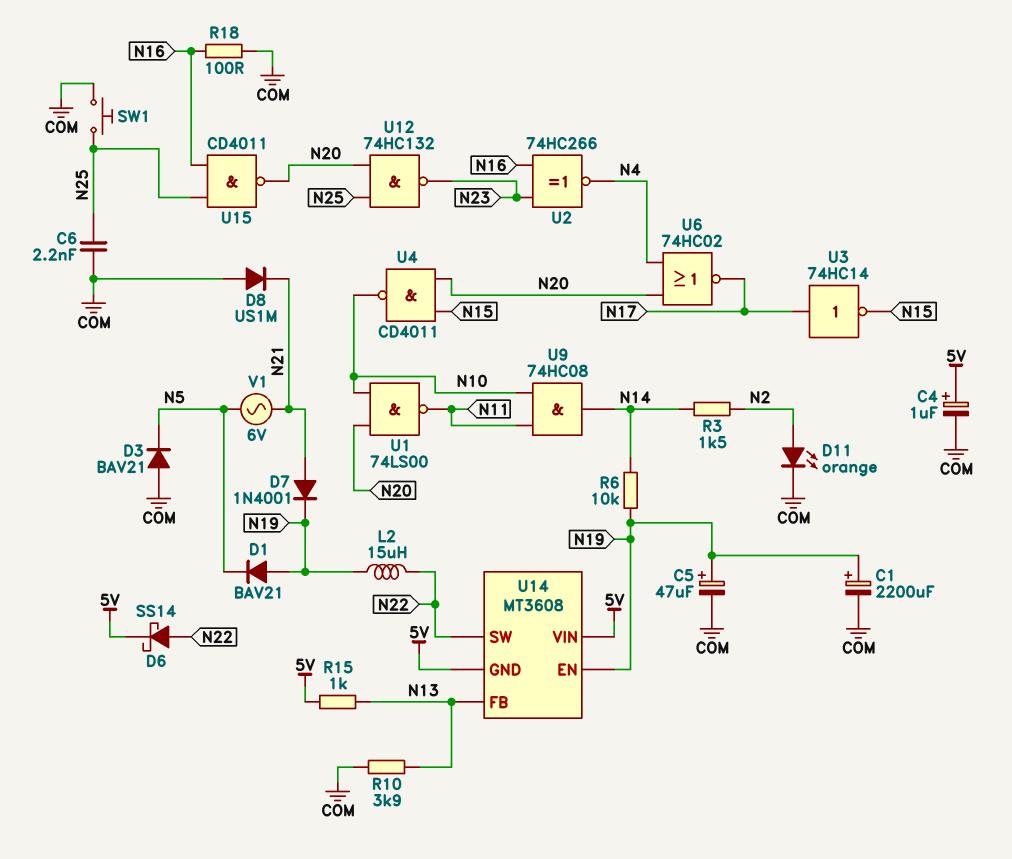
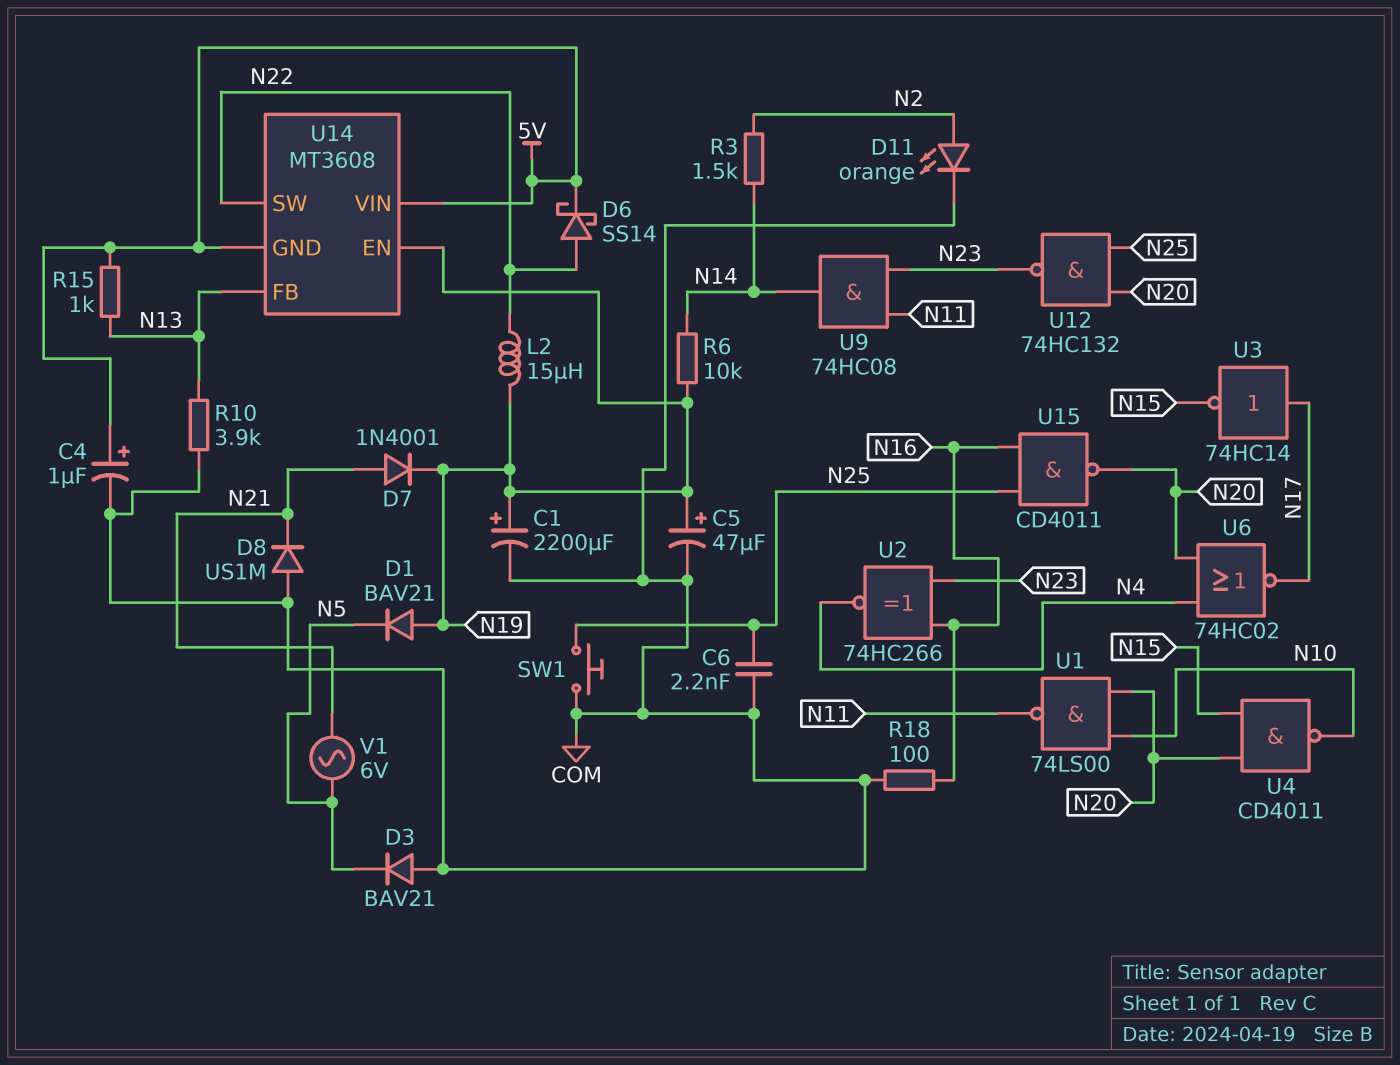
U9: AND 74HC08 (in N10, in N11, out N14) -> AND 74HC08 (in N11, in N23, out N14)

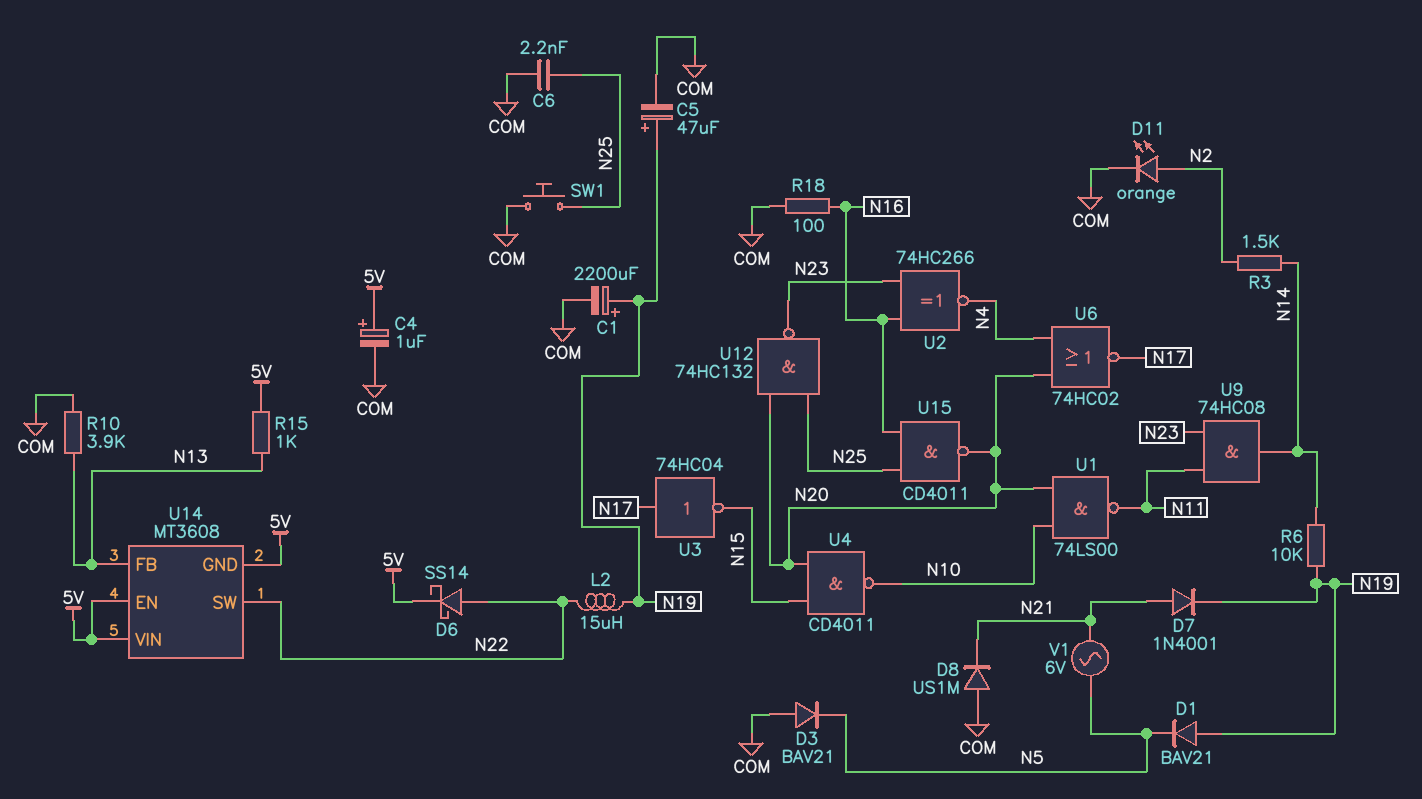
U3: NOT 74HC14 (in N17, out N15) -> NOT 74HC04 (in N17, out N15)
U14 pin EN: N19 -> 5V

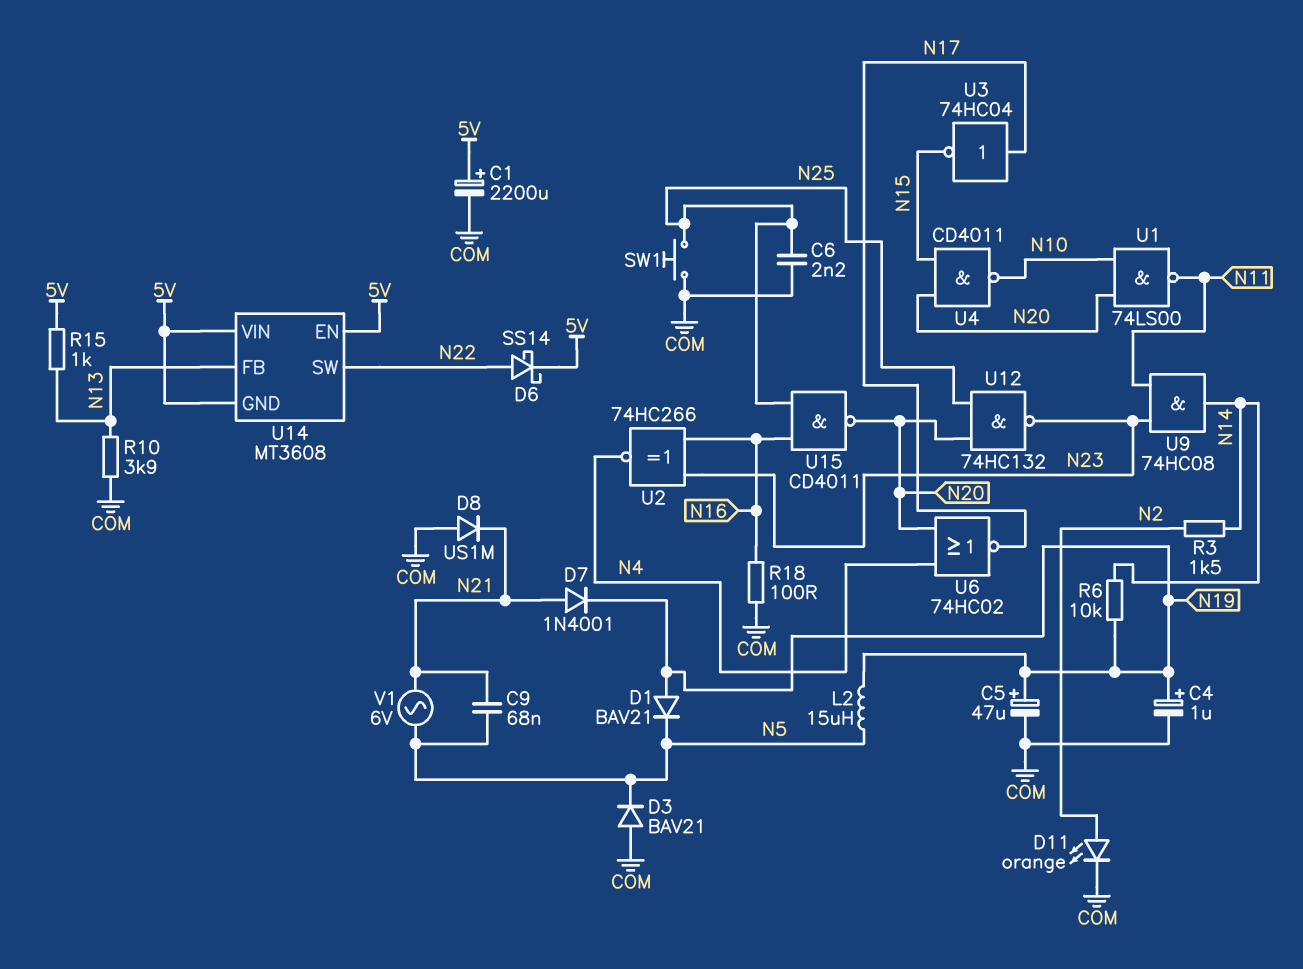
C1: 2200uF (plus N19, minus COM) -> 2200uF (plus 5V, minus COM)
C4: 1uF (plus 5V, minus COM) -> 1uF (plus N19, minus COM)
C9: none -> 68nF (N5, N21)
L2: 15uH (N19, N22) -> 15uH (N5, N19)

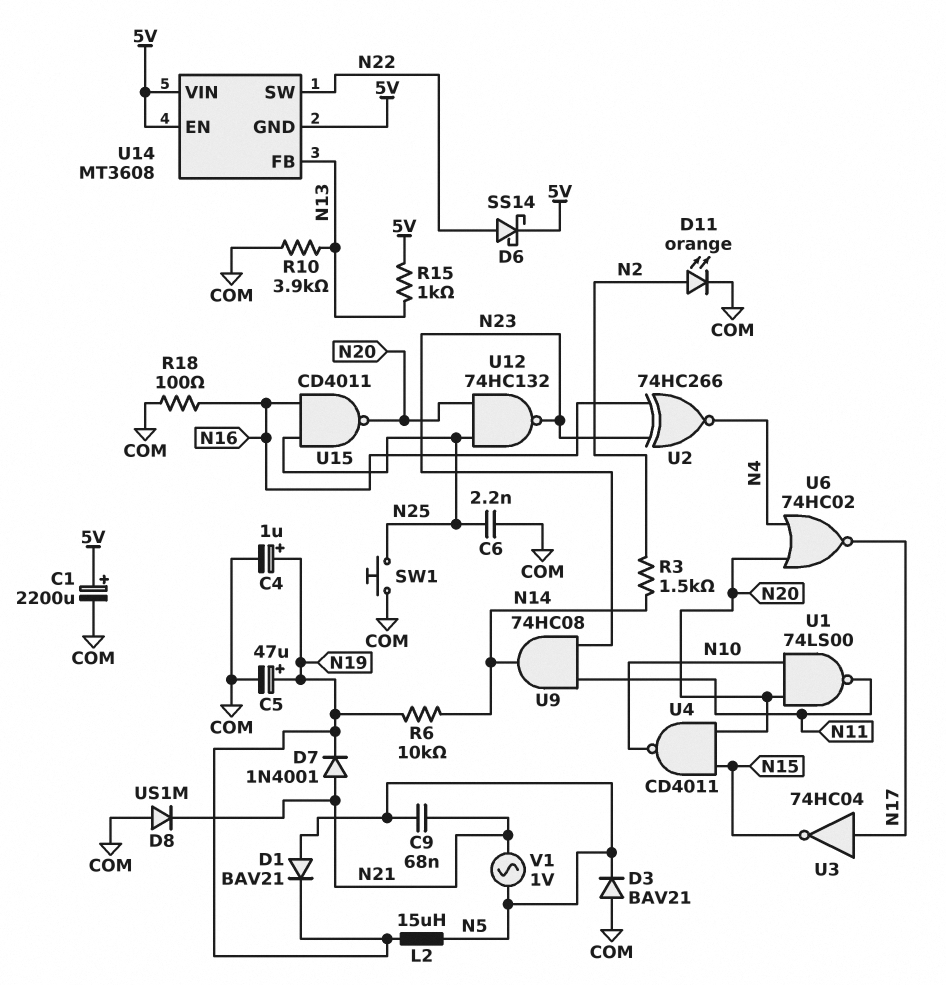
D1: diode BAV21 (A N19, K N5) -> diode BAV21 (A N5, K N19)
V1: AC 6V (N5, N21) -> AC 1V (N5, N21)

